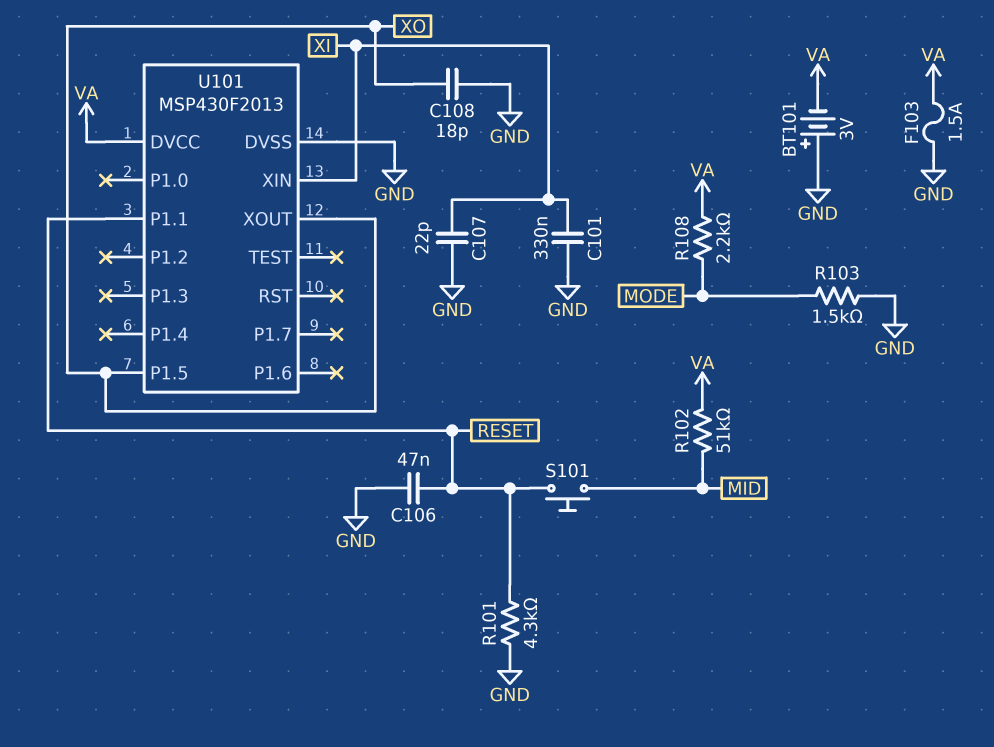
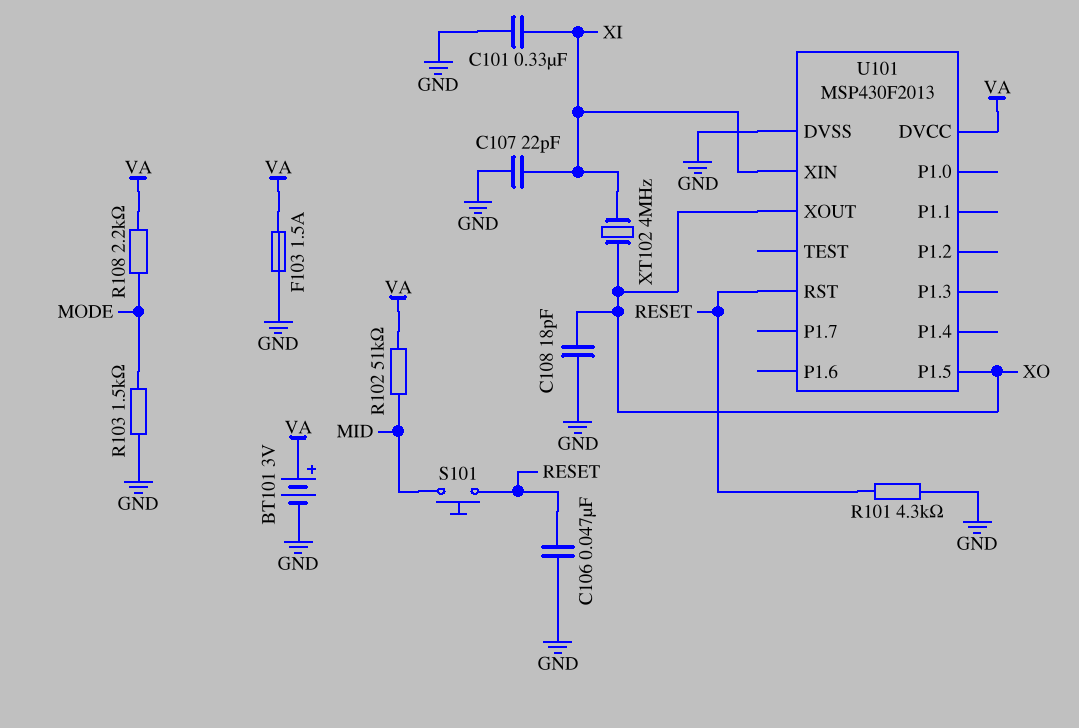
BT101: 3V (plus GND, minus VA) -> 3V (plus VA, minus GND)
U101 pin P1.1: RESET -> none
U101 pin RST: none -> RESET
XT102: none -> 4MHz (XI, XO)

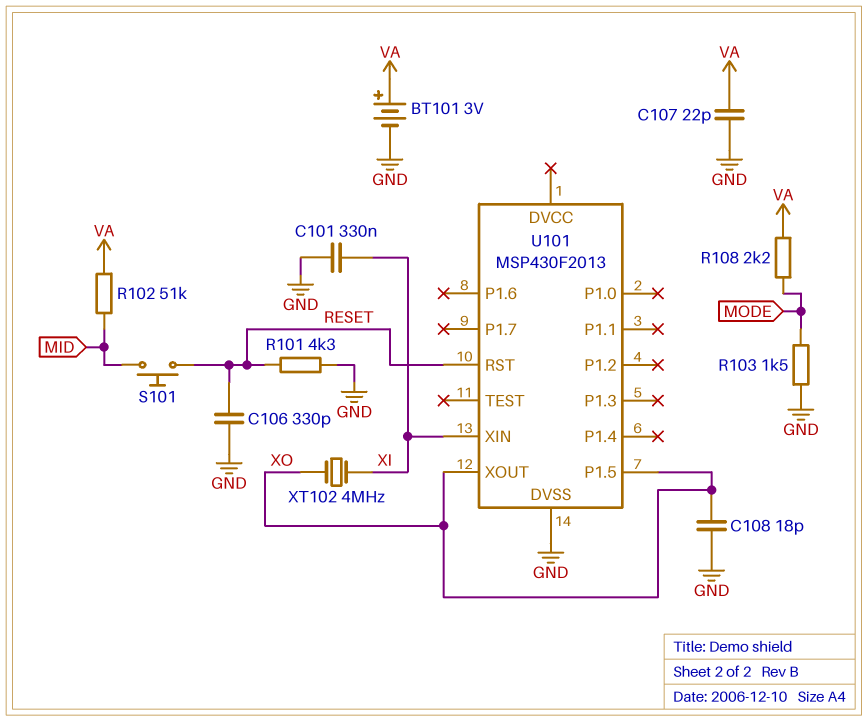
C106: 47nF (GND, RESET) -> 330pF (GND, RESET)
C107: 22pF (GND, XI) -> 22pF (GND, VA)
F103: 1.5A (GND, VA) -> none
U101 pin DVCC: VA -> none

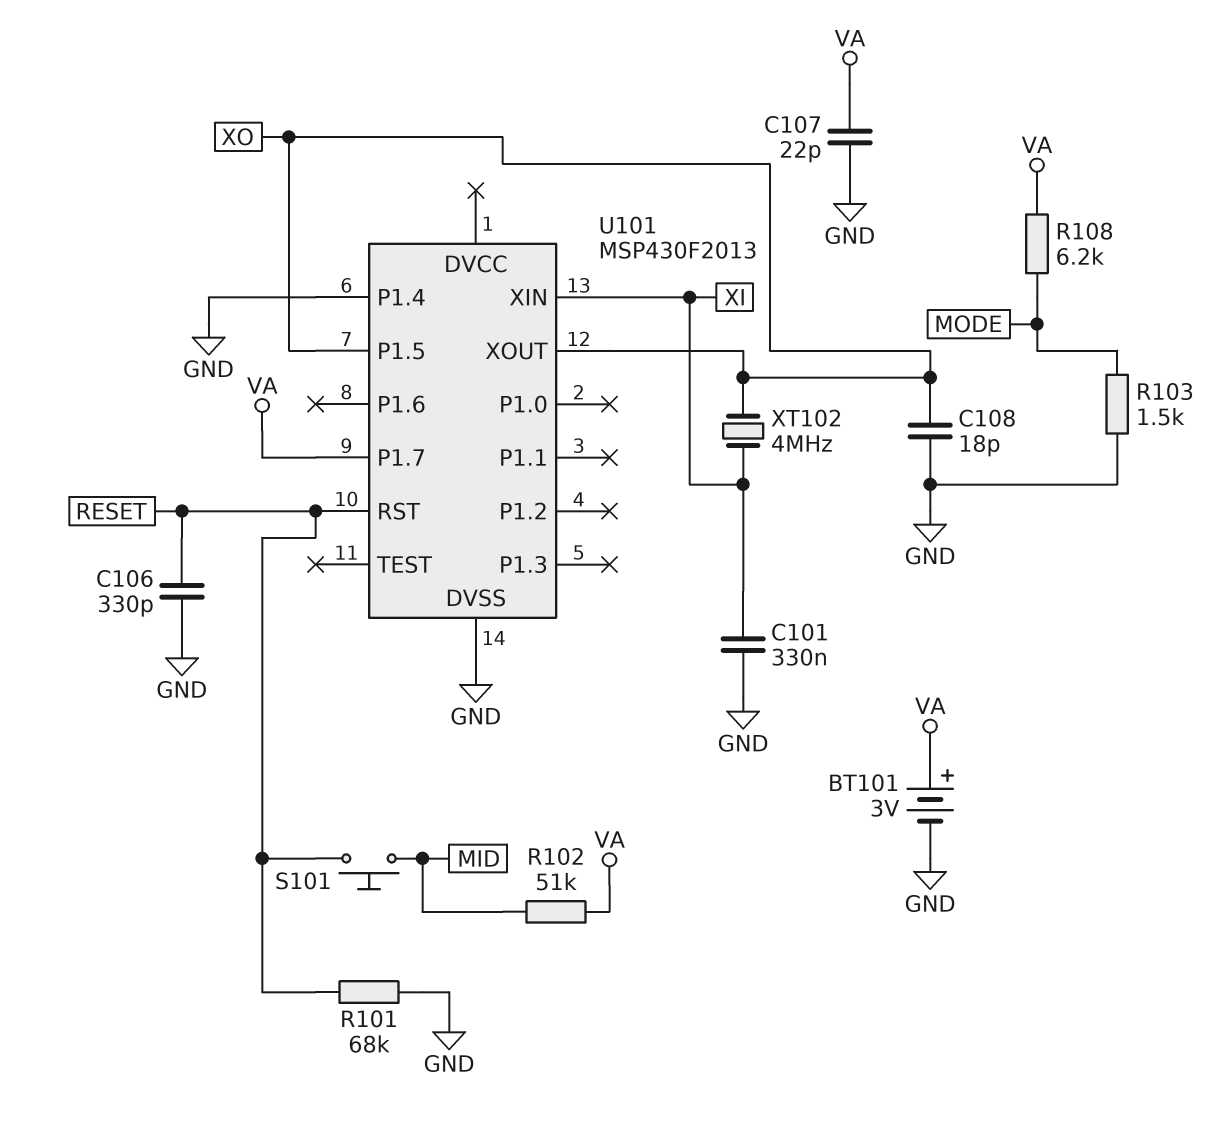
R101: 4.3k (GND, RESET) -> 68k (GND, RESET)
R108: 2.2k (MODE, VA) -> 6.2k (MODE, VA)
U101 pin P1.4: none -> GND
U101 pin P1.7: none -> VA

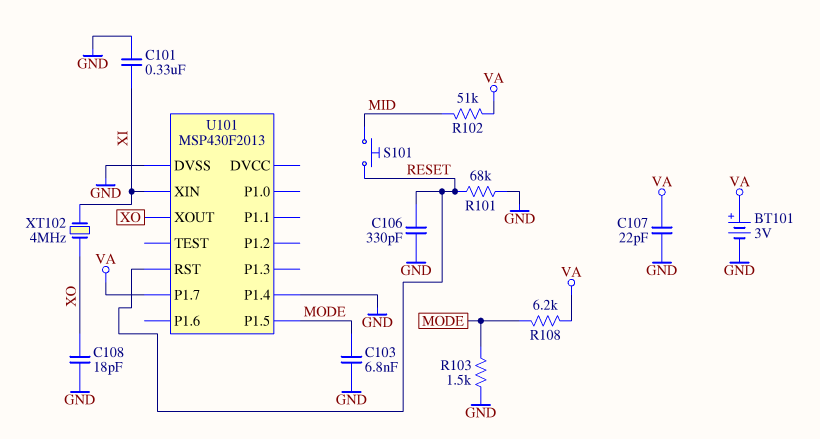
C103: none -> 6.8nF (GND, MODE)
U101 pin P1.5: XO -> MODE

